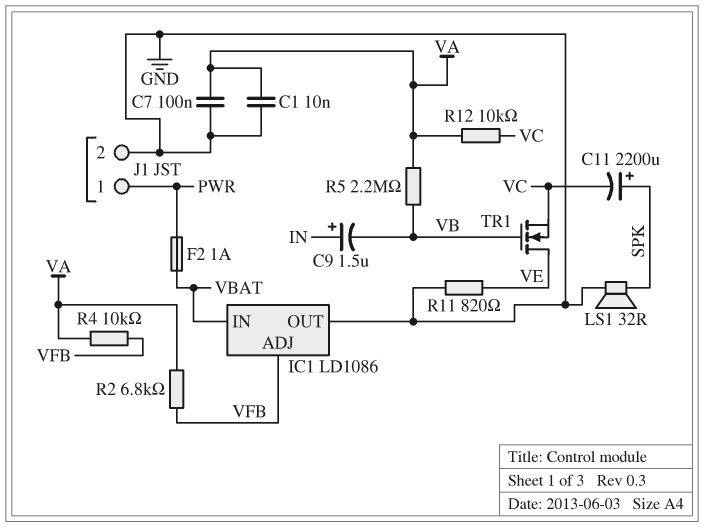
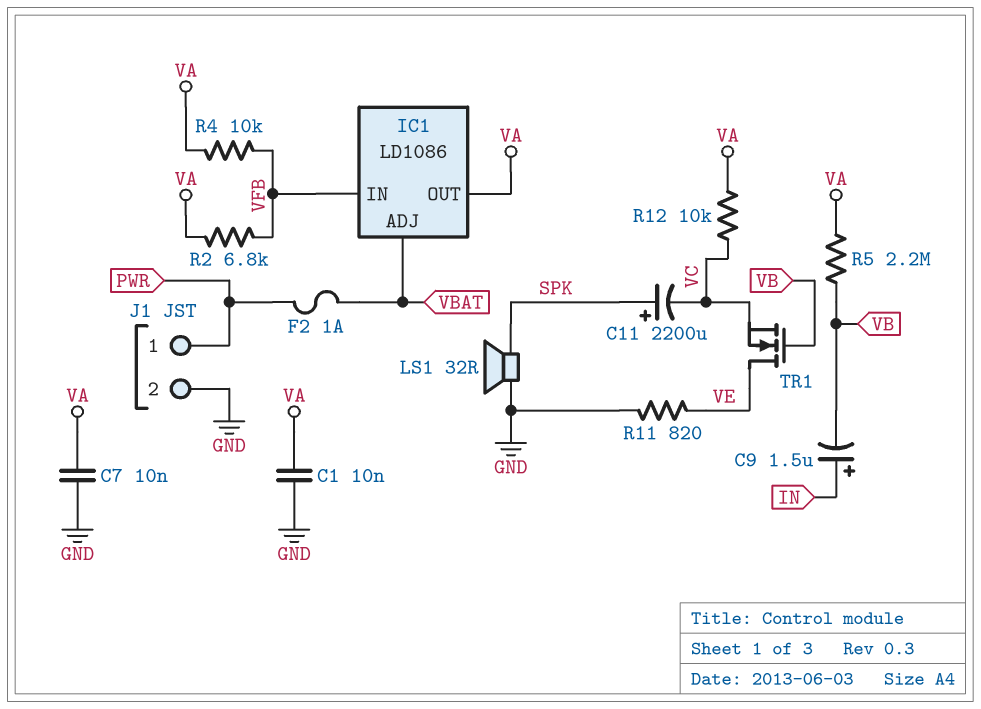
C7: 100nF (GND, VA) -> 10nF (GND, VA)
IC1 pin ADJ: VFB -> VBAT
IC1 pin IN: VBAT -> VFB
IC1 pin OUT: GND -> VA

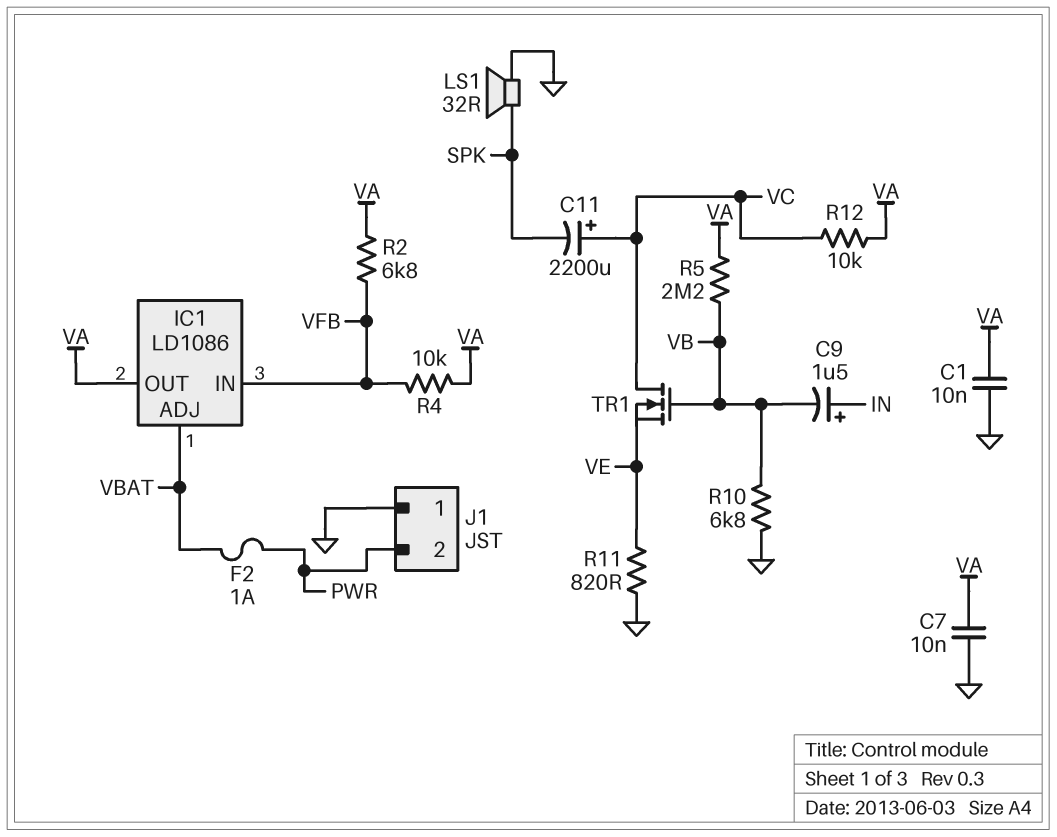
C11: 2200uF (plus SPK, minus VC) -> 2200uF (plus VC, minus SPK)
J1 pin 1: PWR -> GND
J1 pin 2: GND -> PWR
R10: none -> 6.8k (GND, VB)
TR1: NMOS (G VB, D VE, S VC) -> NMOS (G VB, D VC, S VE)

